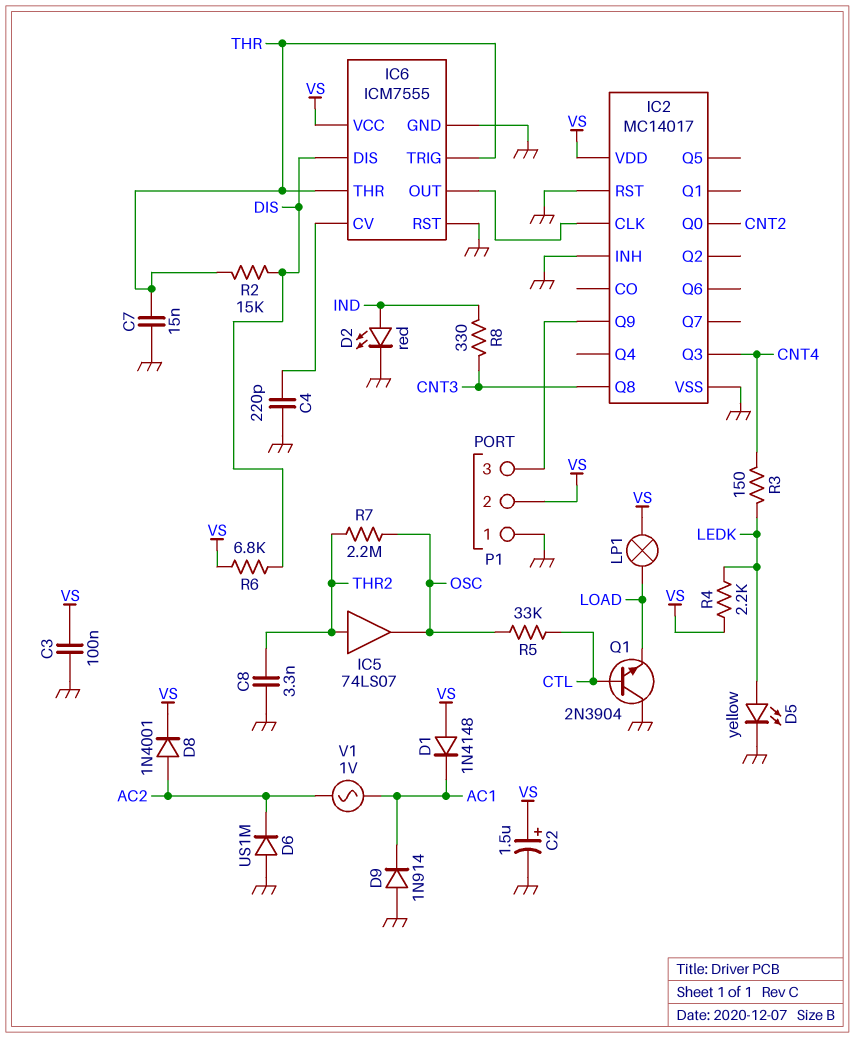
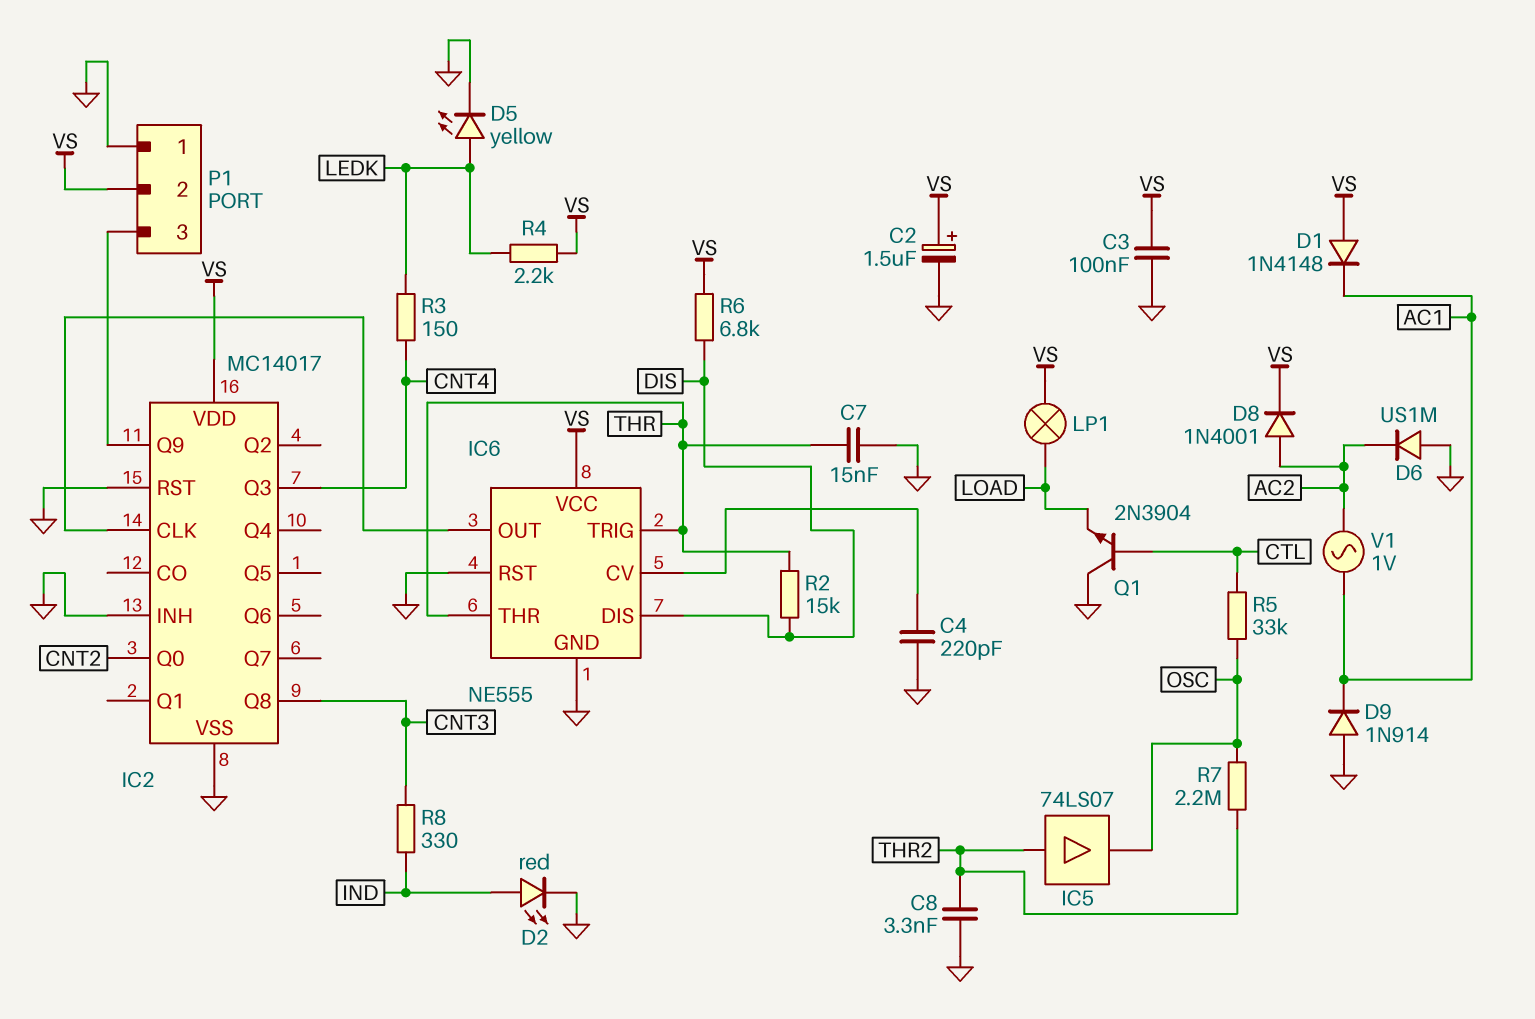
IC6: ICM7555 -> NE555

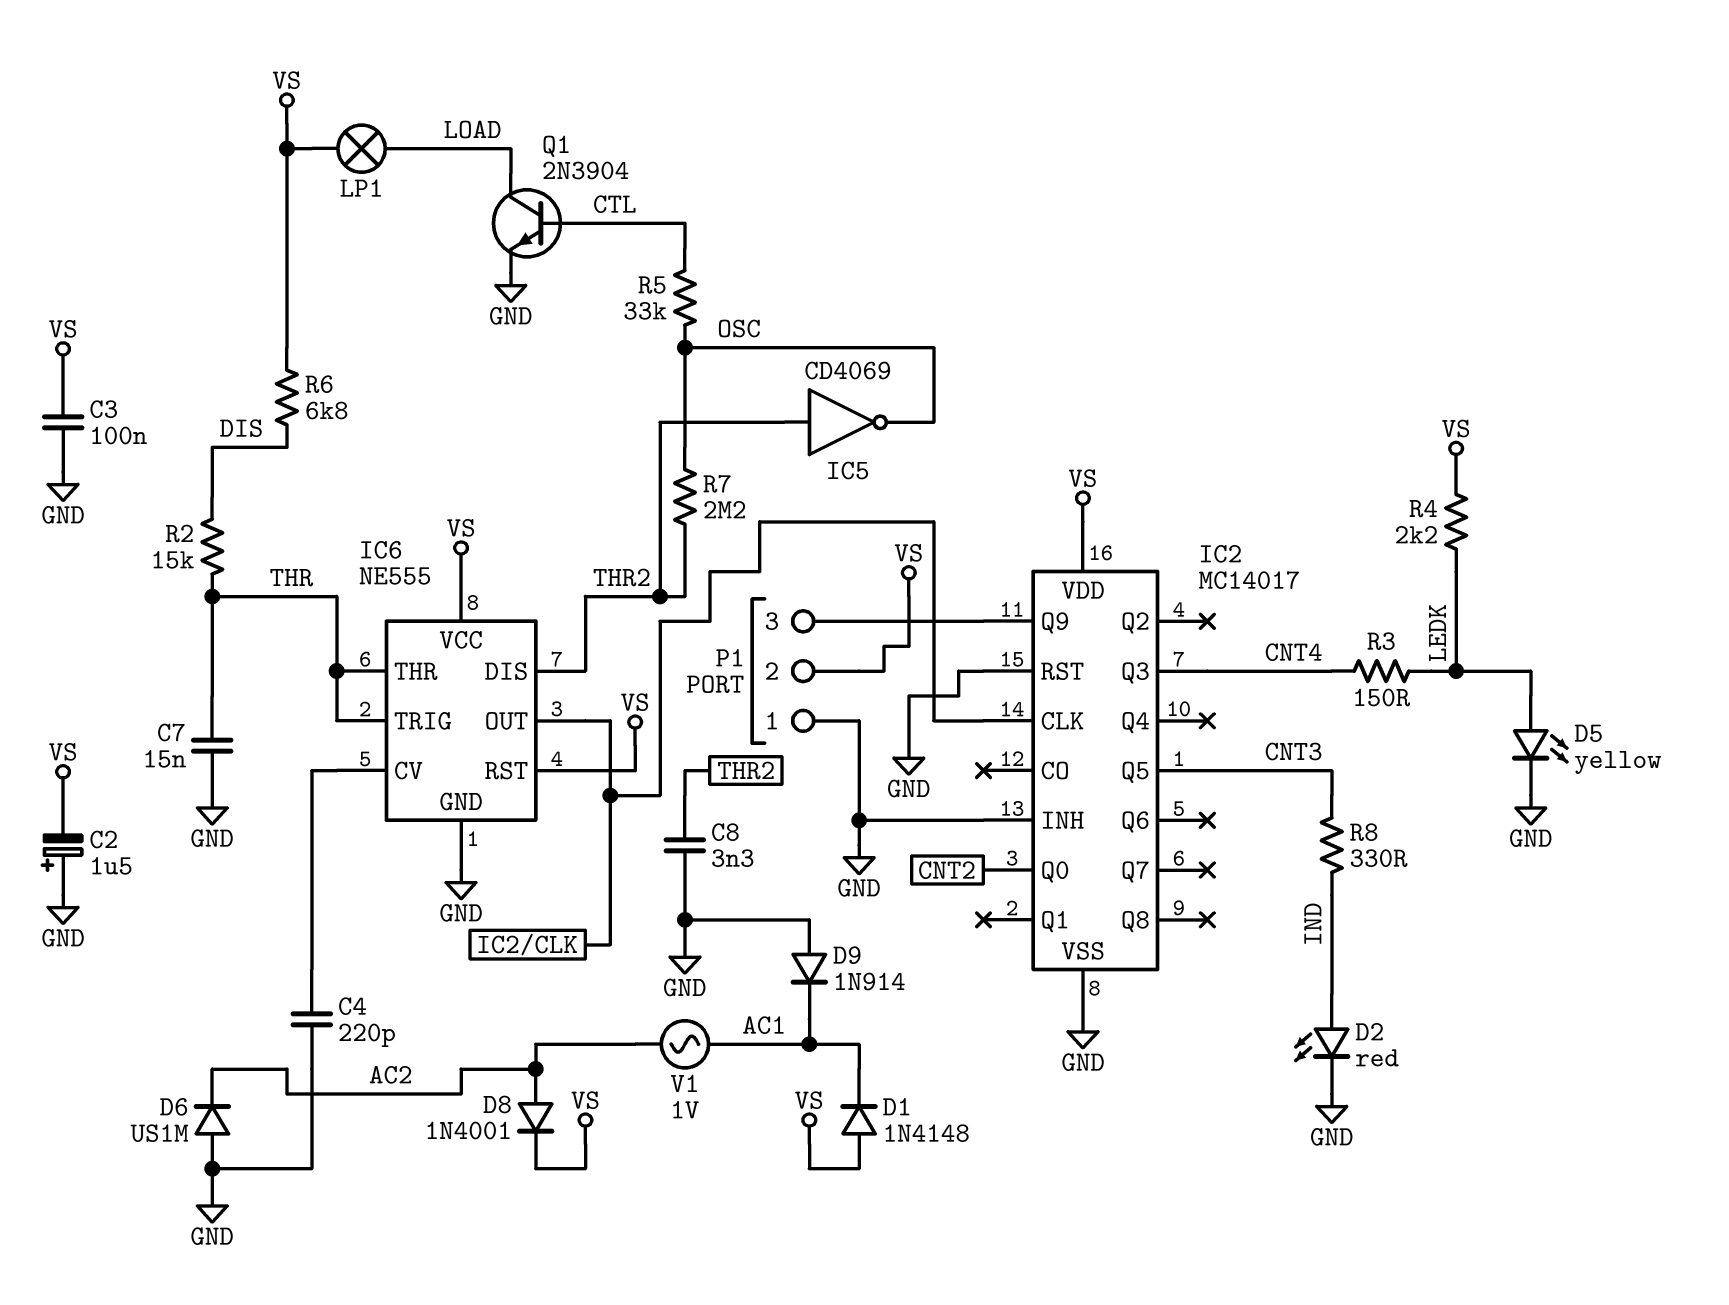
C2: 1.5uF (plus VS, minus GND) -> 1.5uF (plus GND, minus VS)
IC2 pin Q5: none -> CNT3
IC2 pin Q8: CNT3 -> none
IC5: buffer 74LS07 (in THR2, out OSC) -> NOT CD4069 (in THR2, out OSC)
IC6 pin DIS: DIS -> THR2
IC6 pin RST: GND -> VS
Q1: NPN 2N3904 (B CTL, C GND, E LOAD) -> NPN 2N3904 (B CTL, C LOAD, E GND)

